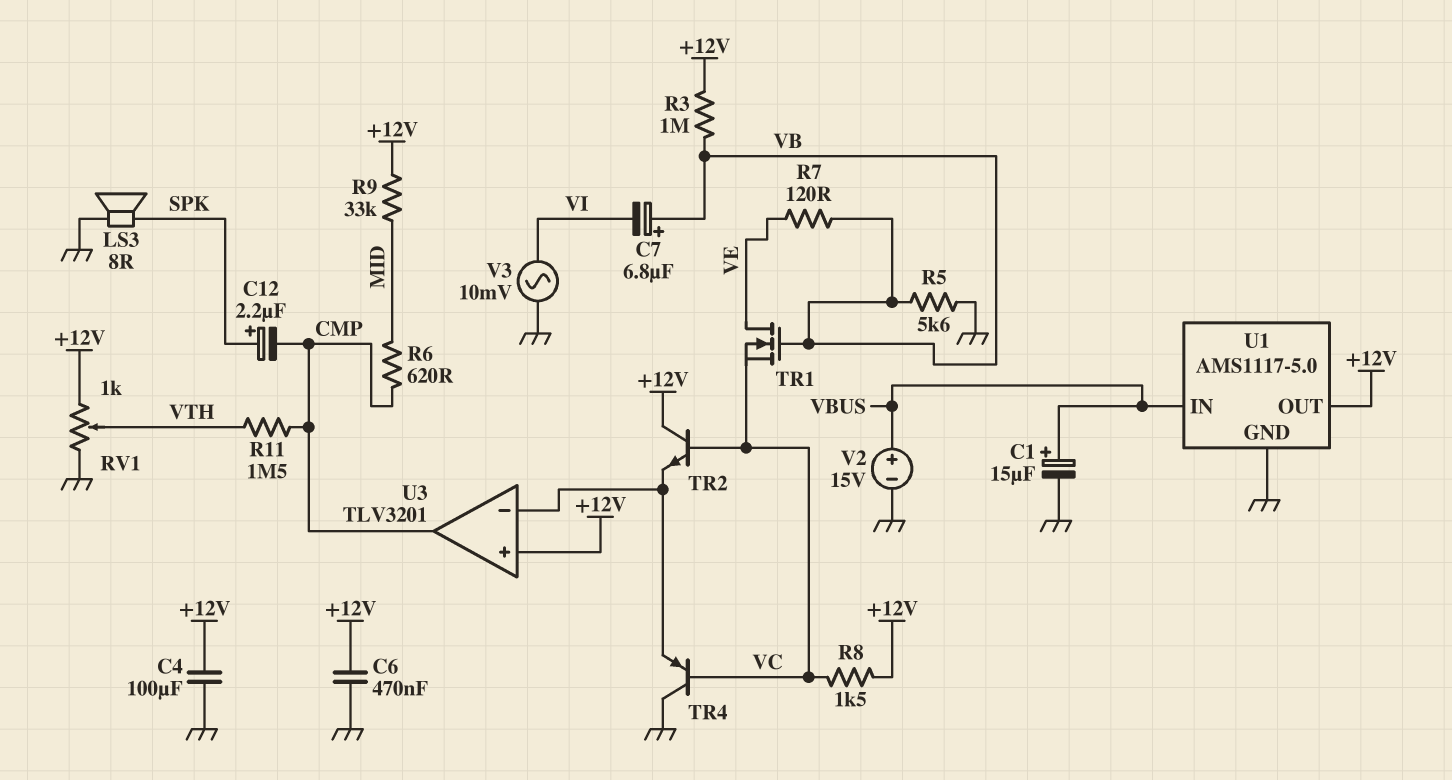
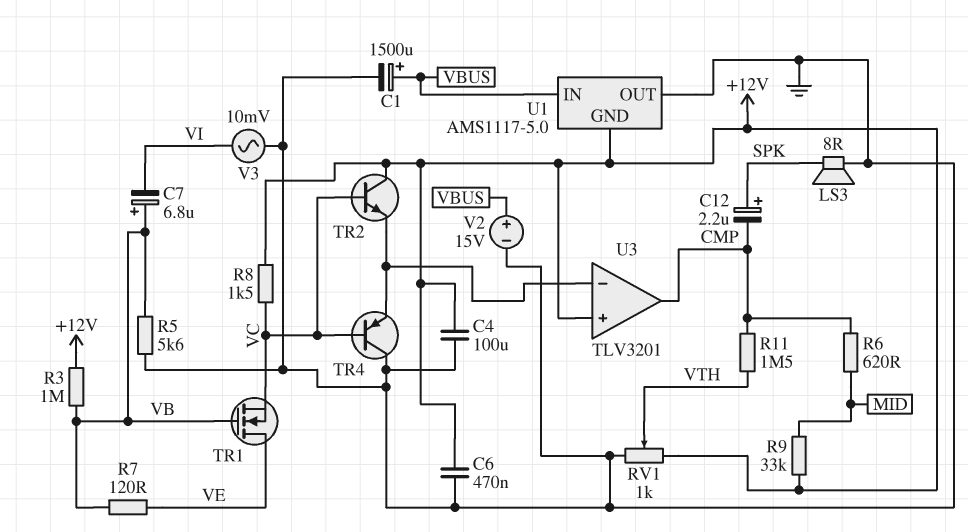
C1: 15uF (plus VBUS, minus GND) -> 1500uF (plus VBUS, minus GND)
U1 pin GND: GND -> +12V
U1 pin OUT: +12V -> GND

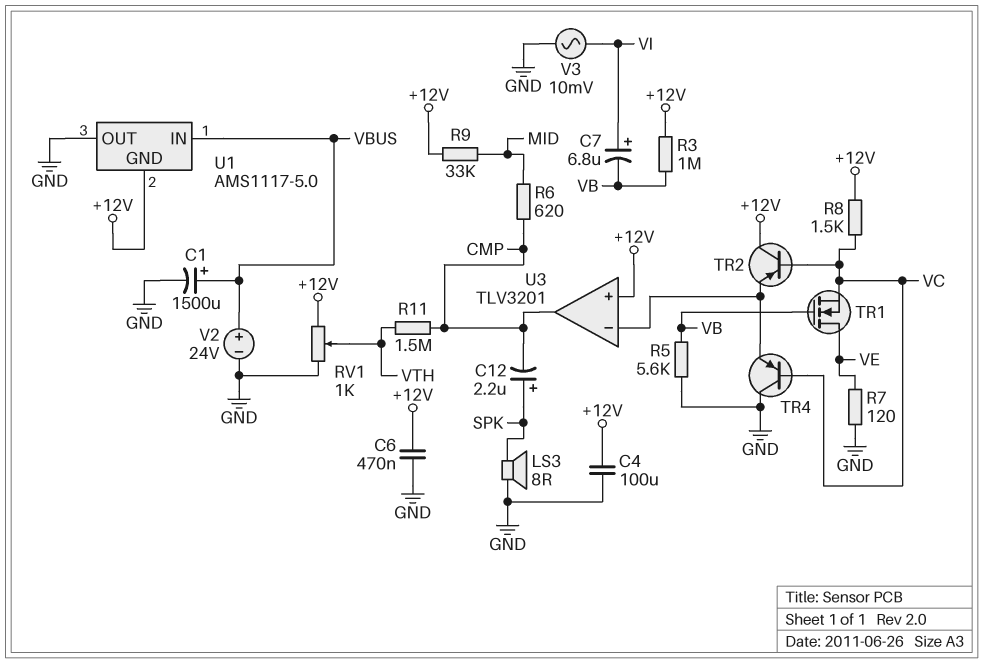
C7: 6.8uF (plus VB, minus VI) -> 6.8uF (plus VI, minus VB)
R7: 120 (VB, VE) -> 120 (GND, VE)
TR2: NPN (B VC, C +12V, E U3/in-) -> PNP (B VC, C +12V, E U3/in-)
V2: 15V (plus VBUS, minus GND) -> 24V (plus VBUS, minus GND)

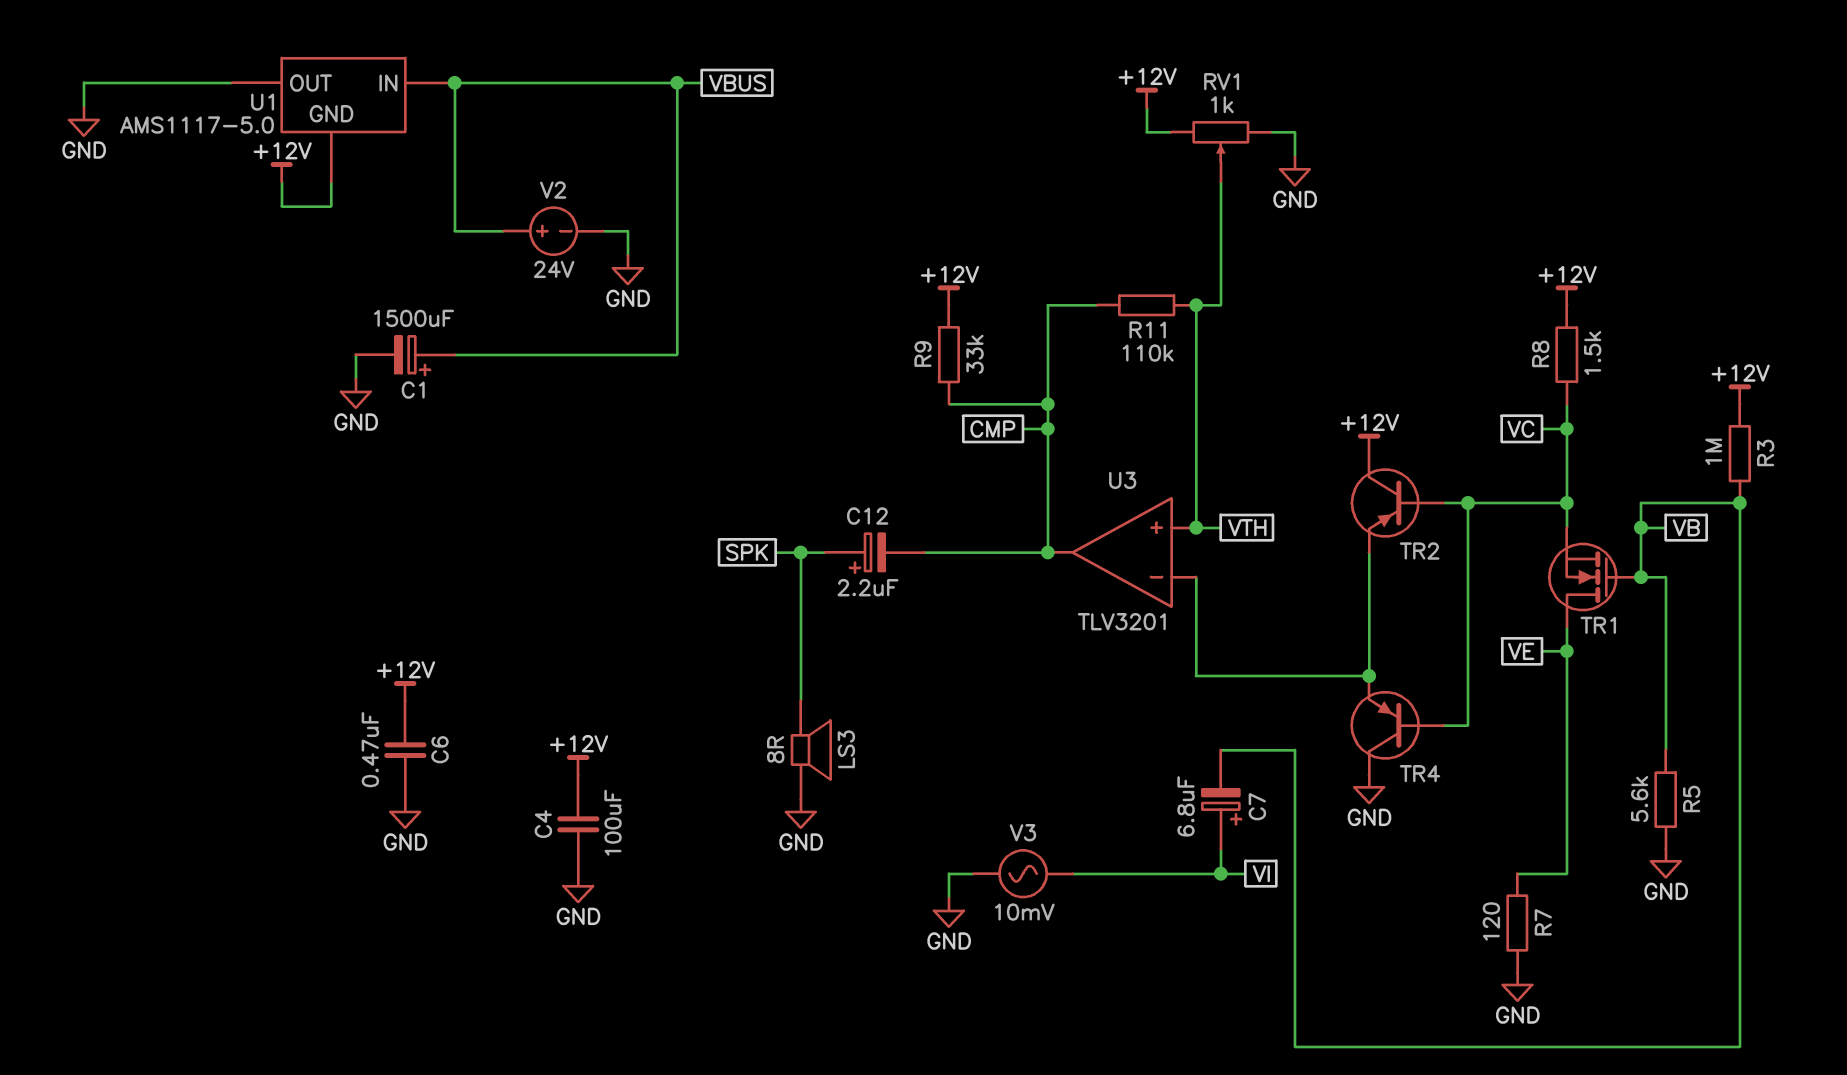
R6: 620 (CMP, MID) -> none
R9: 33k (+12V, MID) -> 33k (+12V, CMP)
R11: 1.5M (CMP, VTH) -> 110k (CMP, VTH)
U3 pin in+: +12V -> VTH

